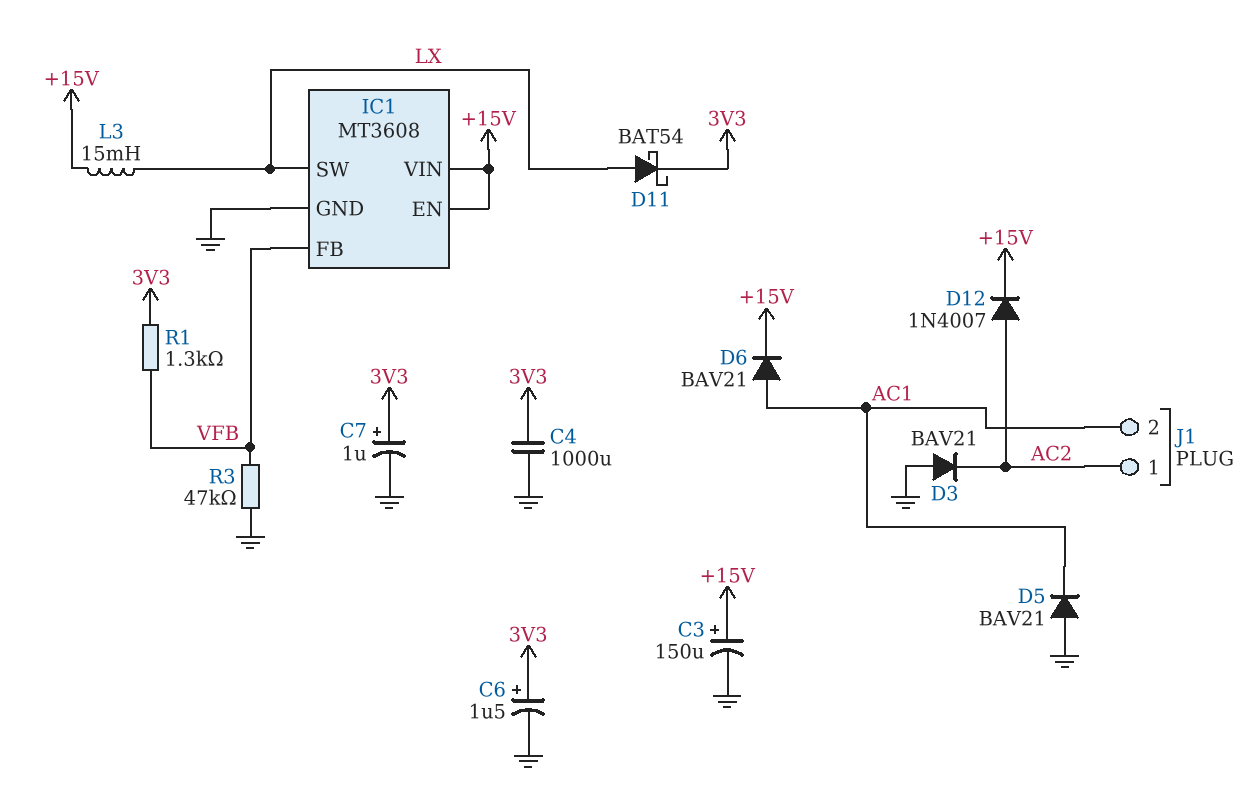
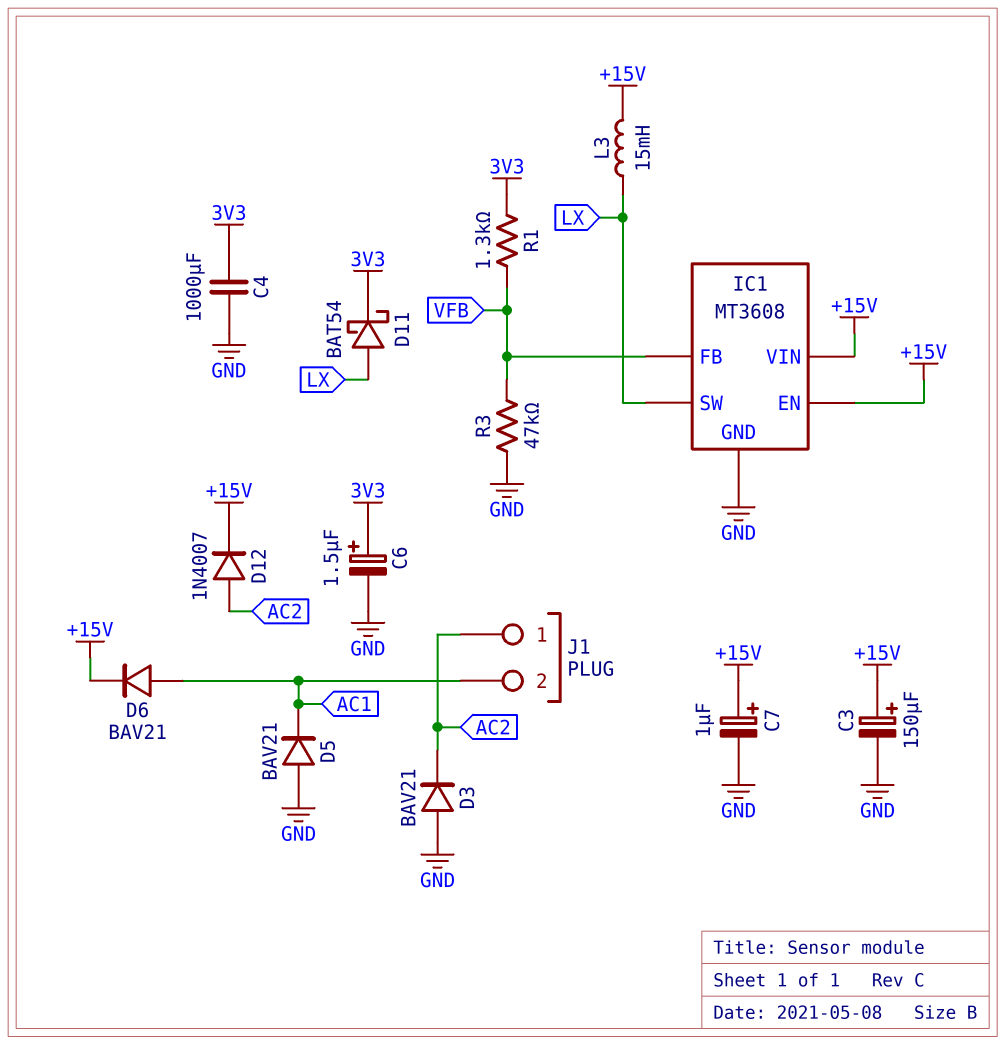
C7: 1uF (plus 3V3, minus GND) -> 1uF (plus +15V, minus GND)

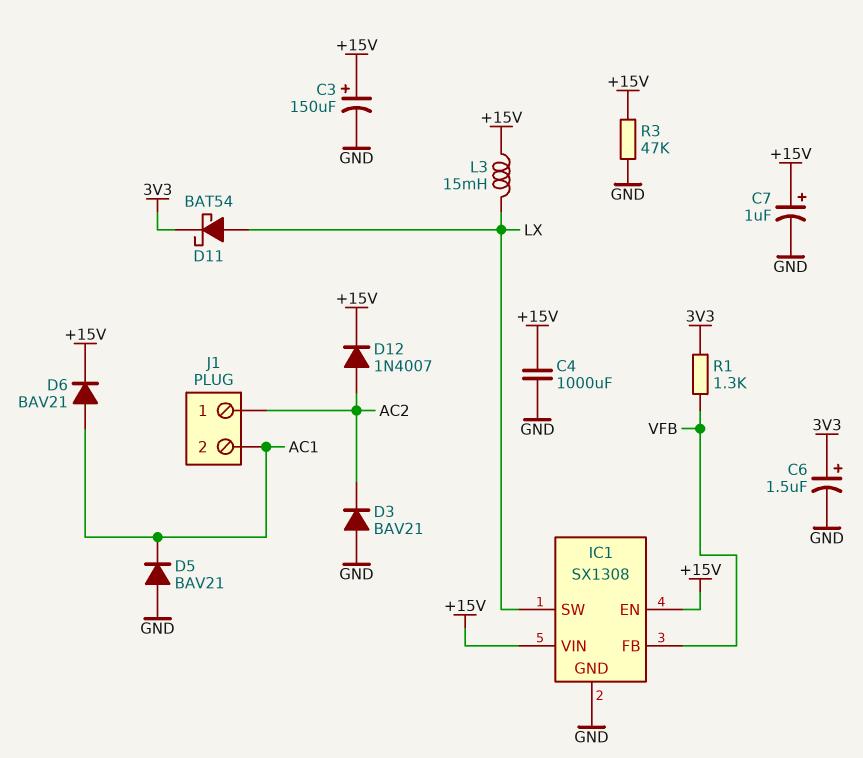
C4: 1000uF (3V3, GND) -> 1000uF (+15V, GND)
IC1: MT3608 -> SX1308
R3: 47k (GND, VFB) -> 47k (+15V, GND)

